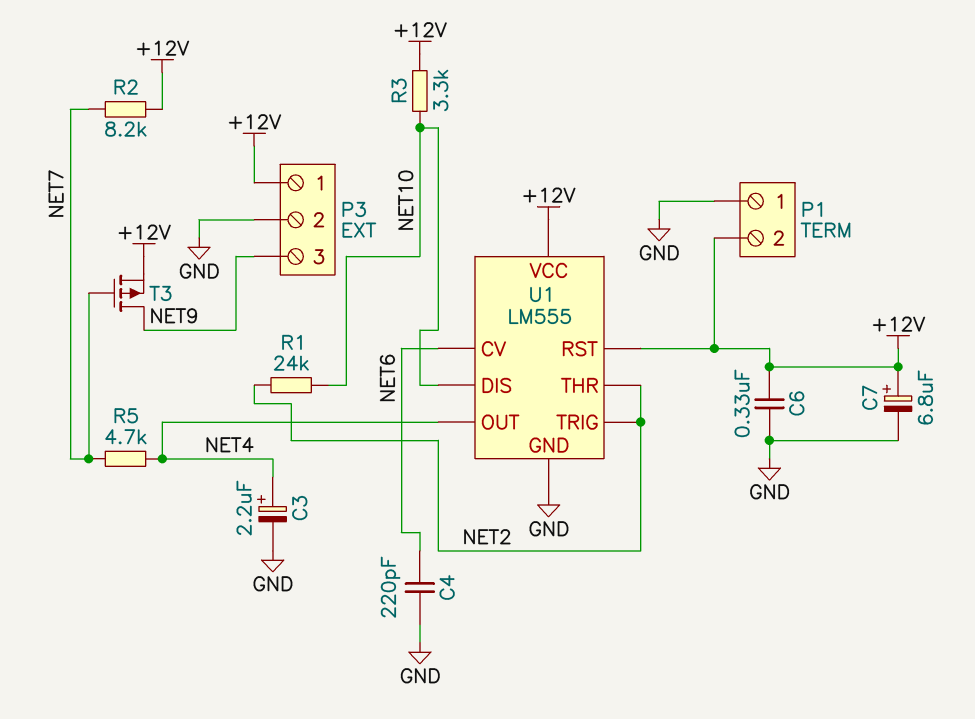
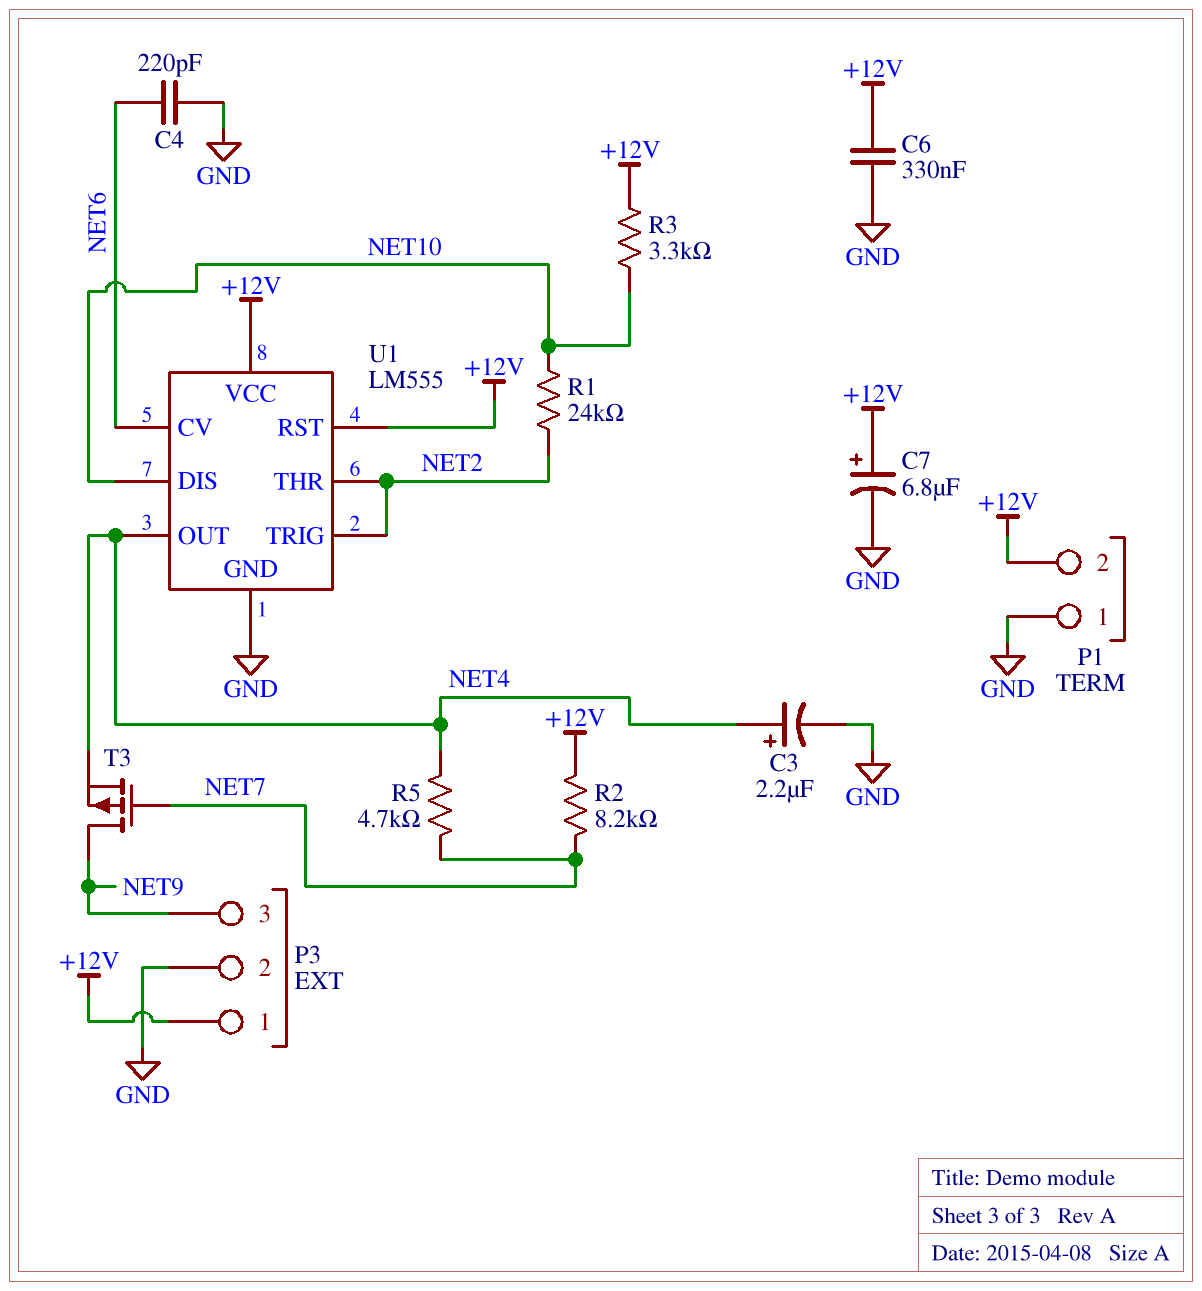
T3: PMOS (G NET7, D NET9, S +12V) -> PMOS (G NET7, D NET9, S NET4)

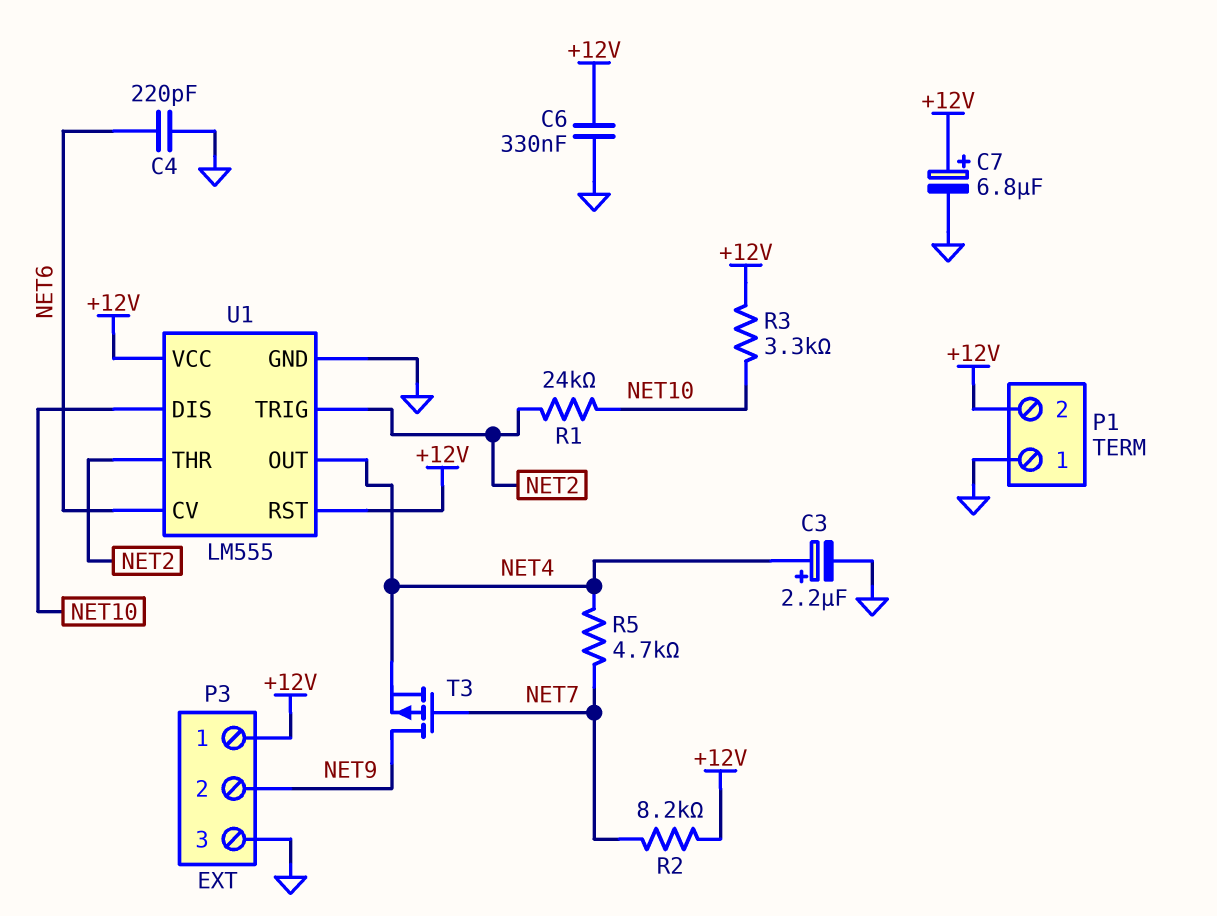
P3 pin 2: GND -> NET9
P3 pin 3: NET9 -> GND

